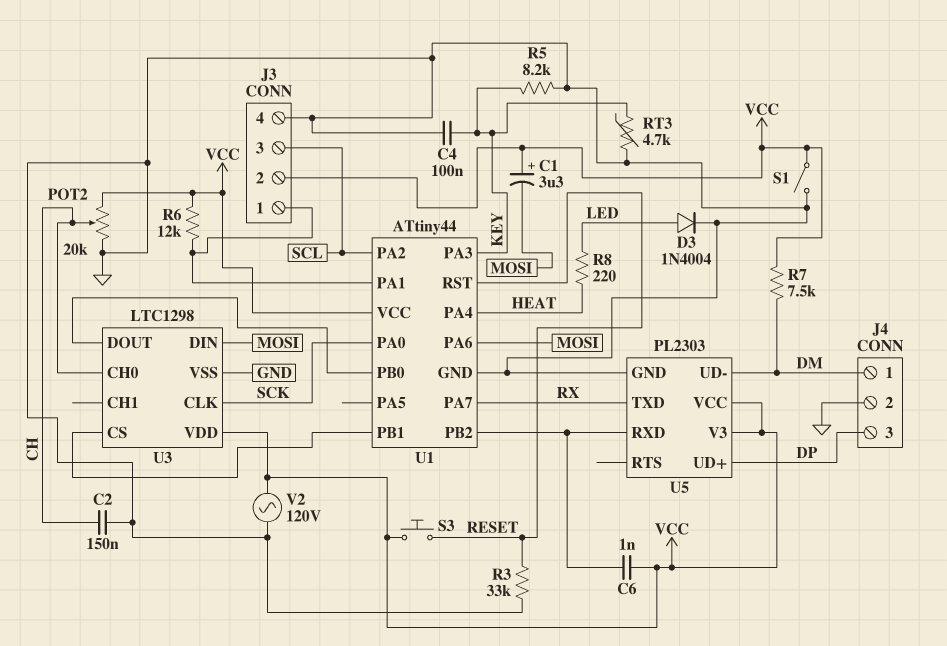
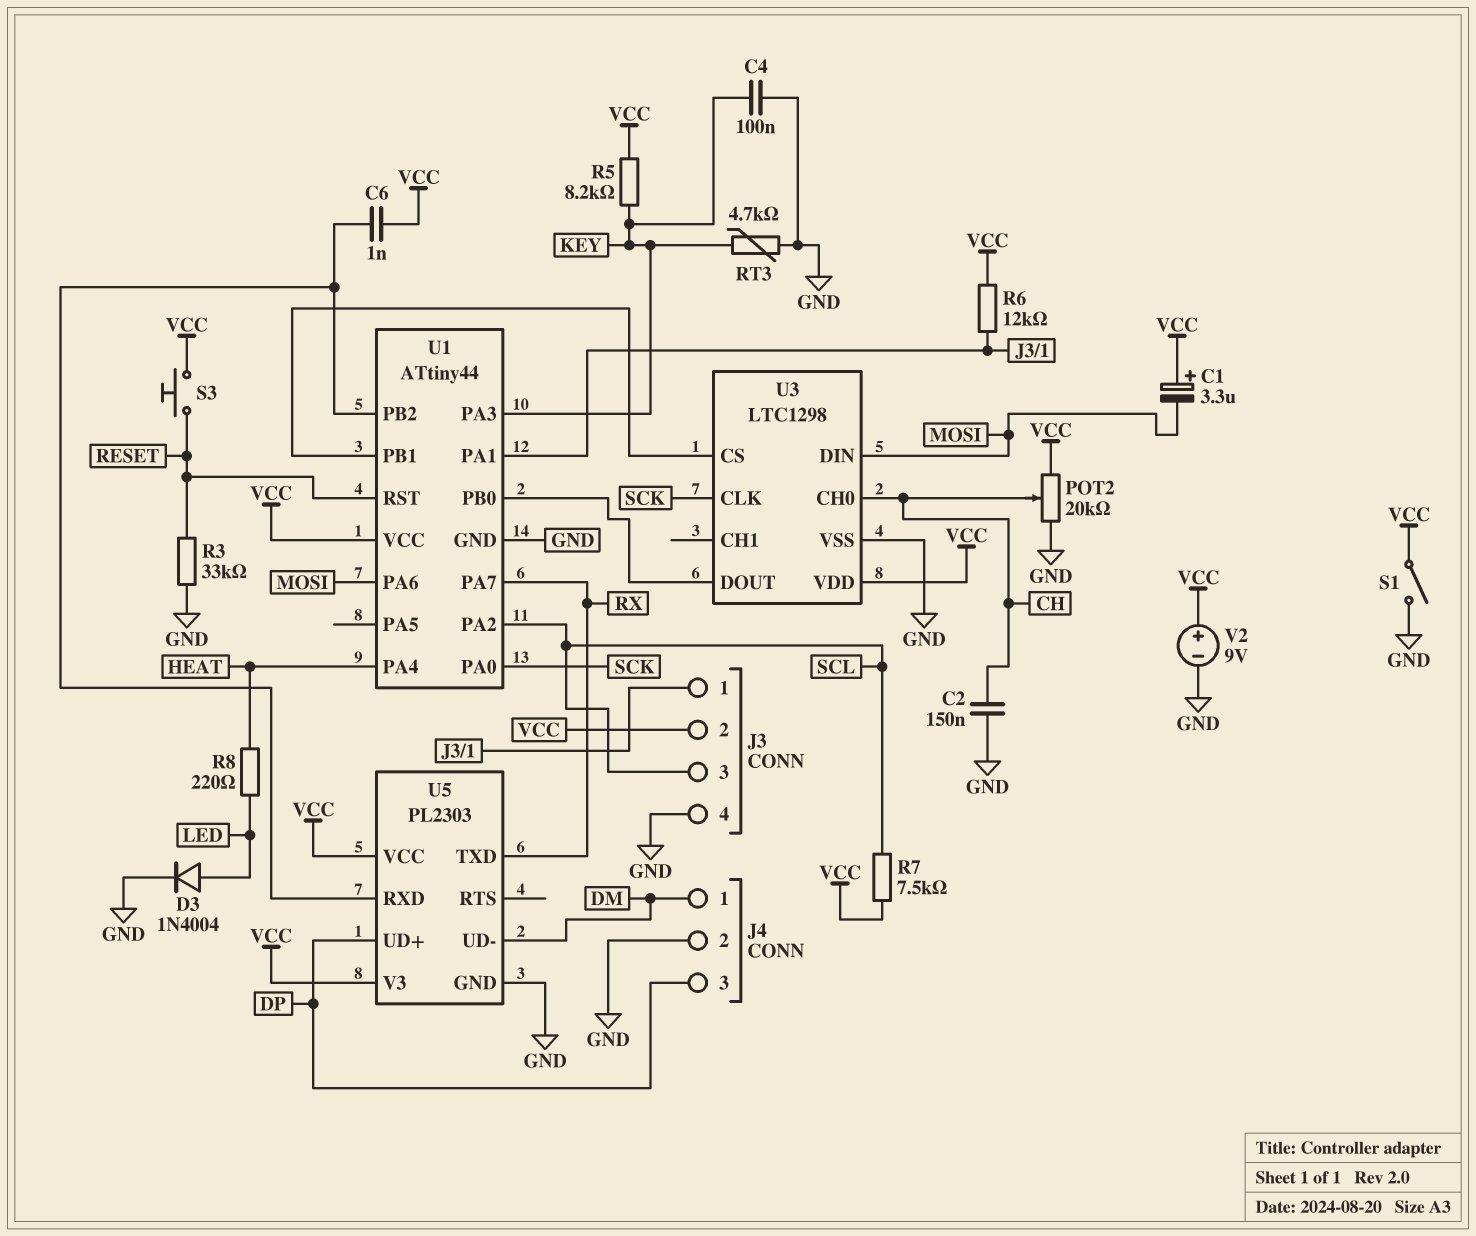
R5: 8.2k (GND, KEY) -> 8.2k (KEY, VCC)
R7: 7.5k (DM, VCC) -> 7.5k (SCL, VCC)
V2: AC 120V (GND, VCC) -> 9V (plus VCC, minus GND)

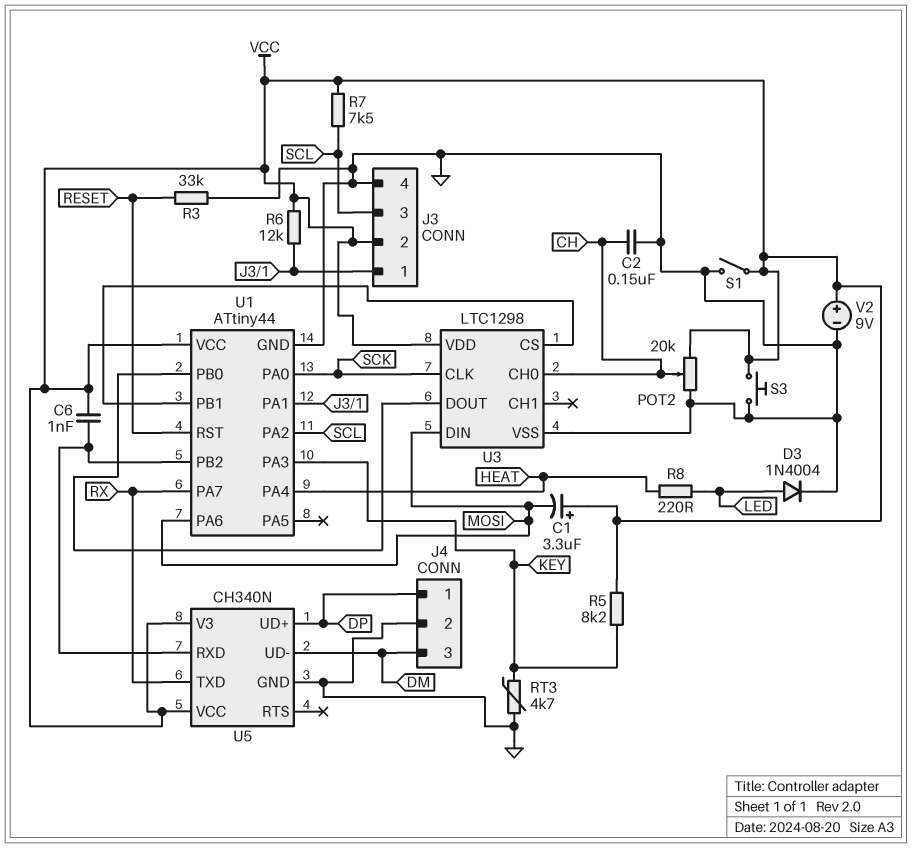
C4: 100nF (GND, KEY) -> none
J4 pin 1: DM -> DP
J4 pin 3: DP -> DM
S3: button (RESET, VCC) -> button (GND, VCC)
U5: PL2303 -> CH340N

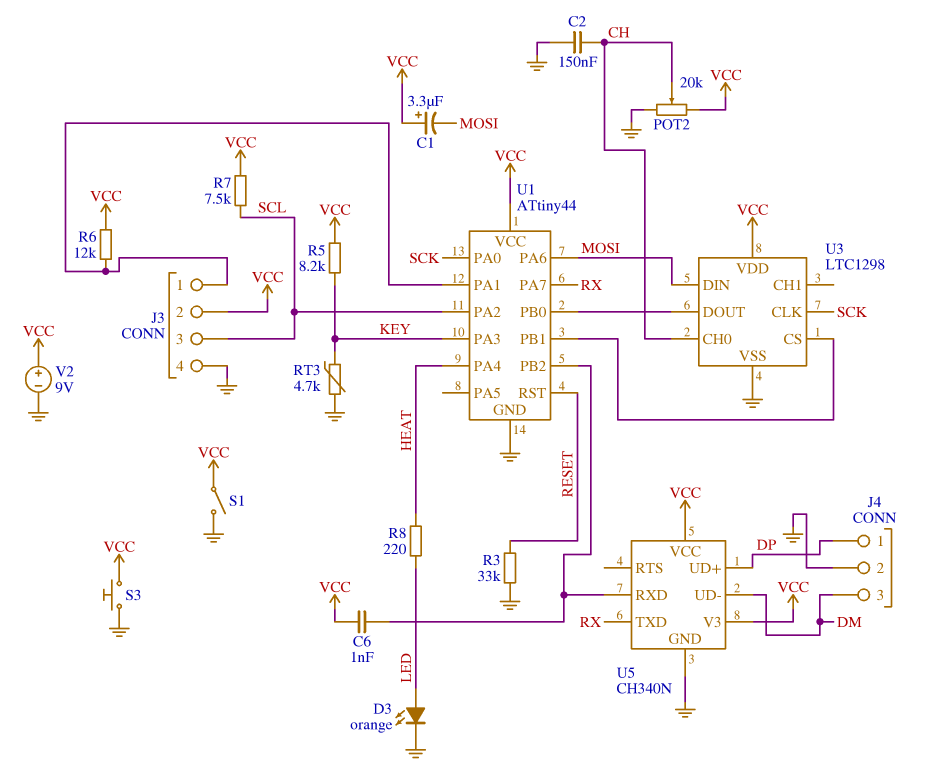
D3: diode 1N4004 (A LED, K GND) -> LED orange (A LED, K GND)

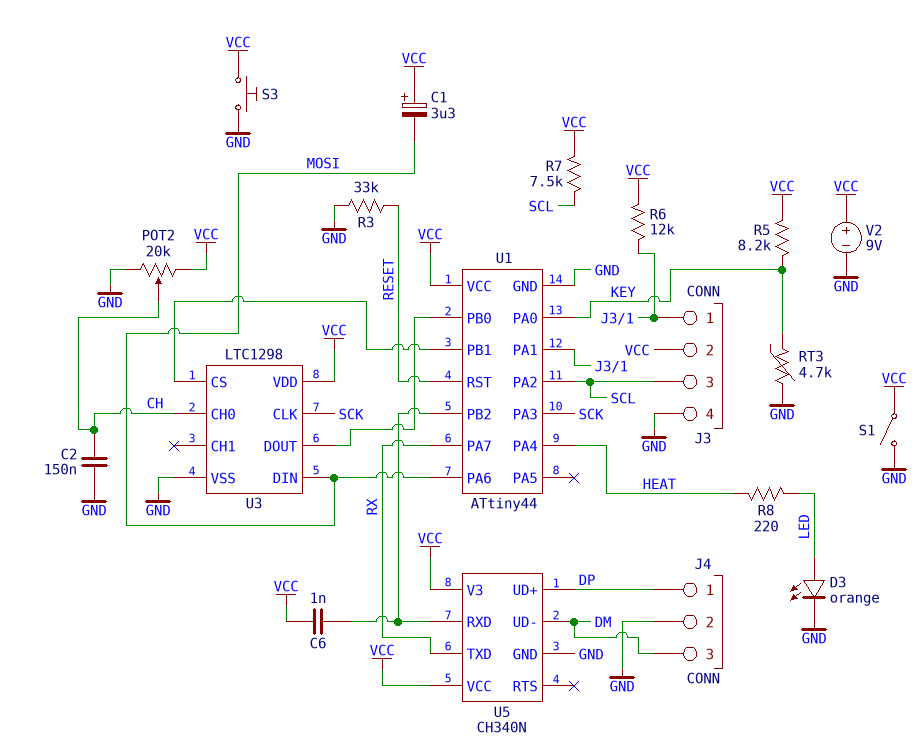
U1 pin PA0: SCK -> KEY
U1 pin PA3: KEY -> SCK

